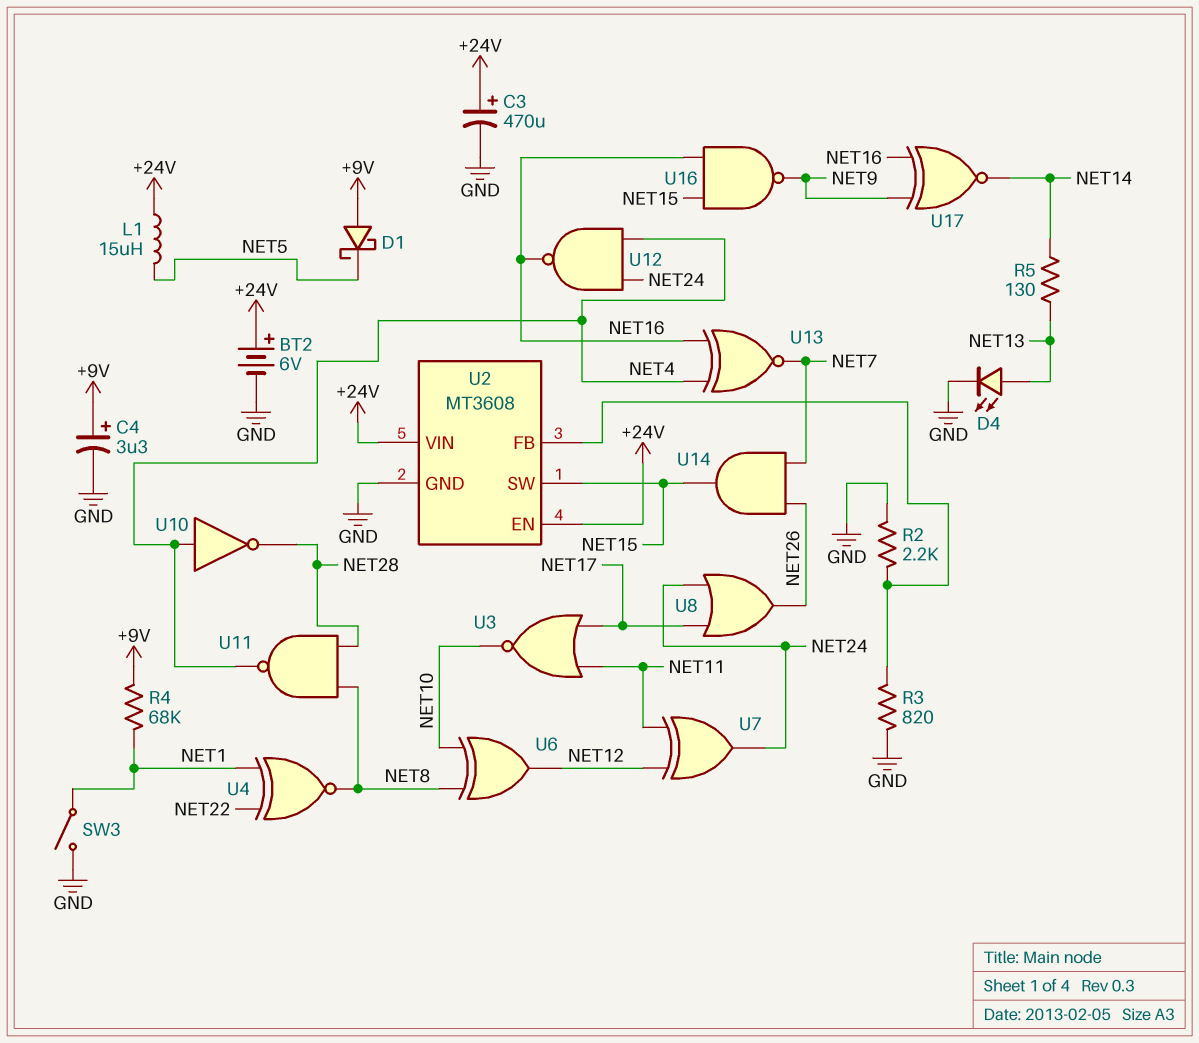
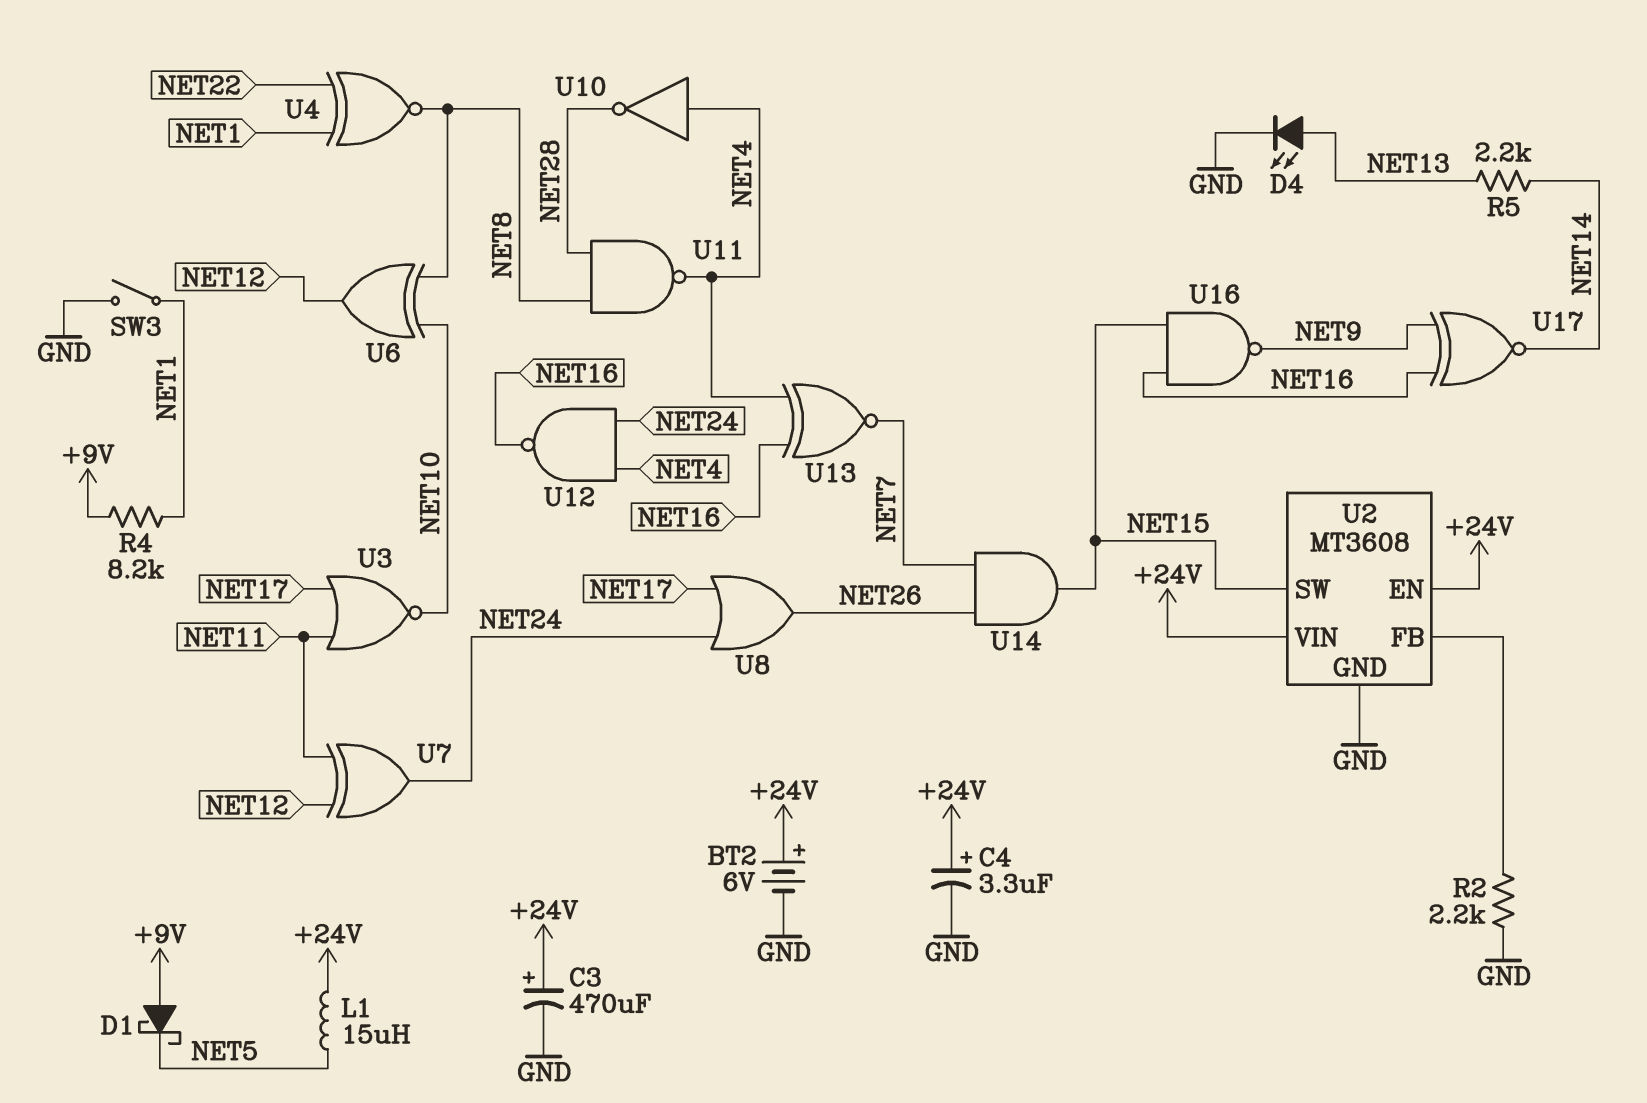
C4: 3.3uF (plus +9V, minus GND) -> 3.3uF (plus +24V, minus GND)
R3: 820 (GND, U2/FB) -> none
R4: 68k (+9V, NET1) -> 8.2k (+9V, NET1)
R5: 130 (NET13, NET14) -> 2.2k (NET13, NET14)

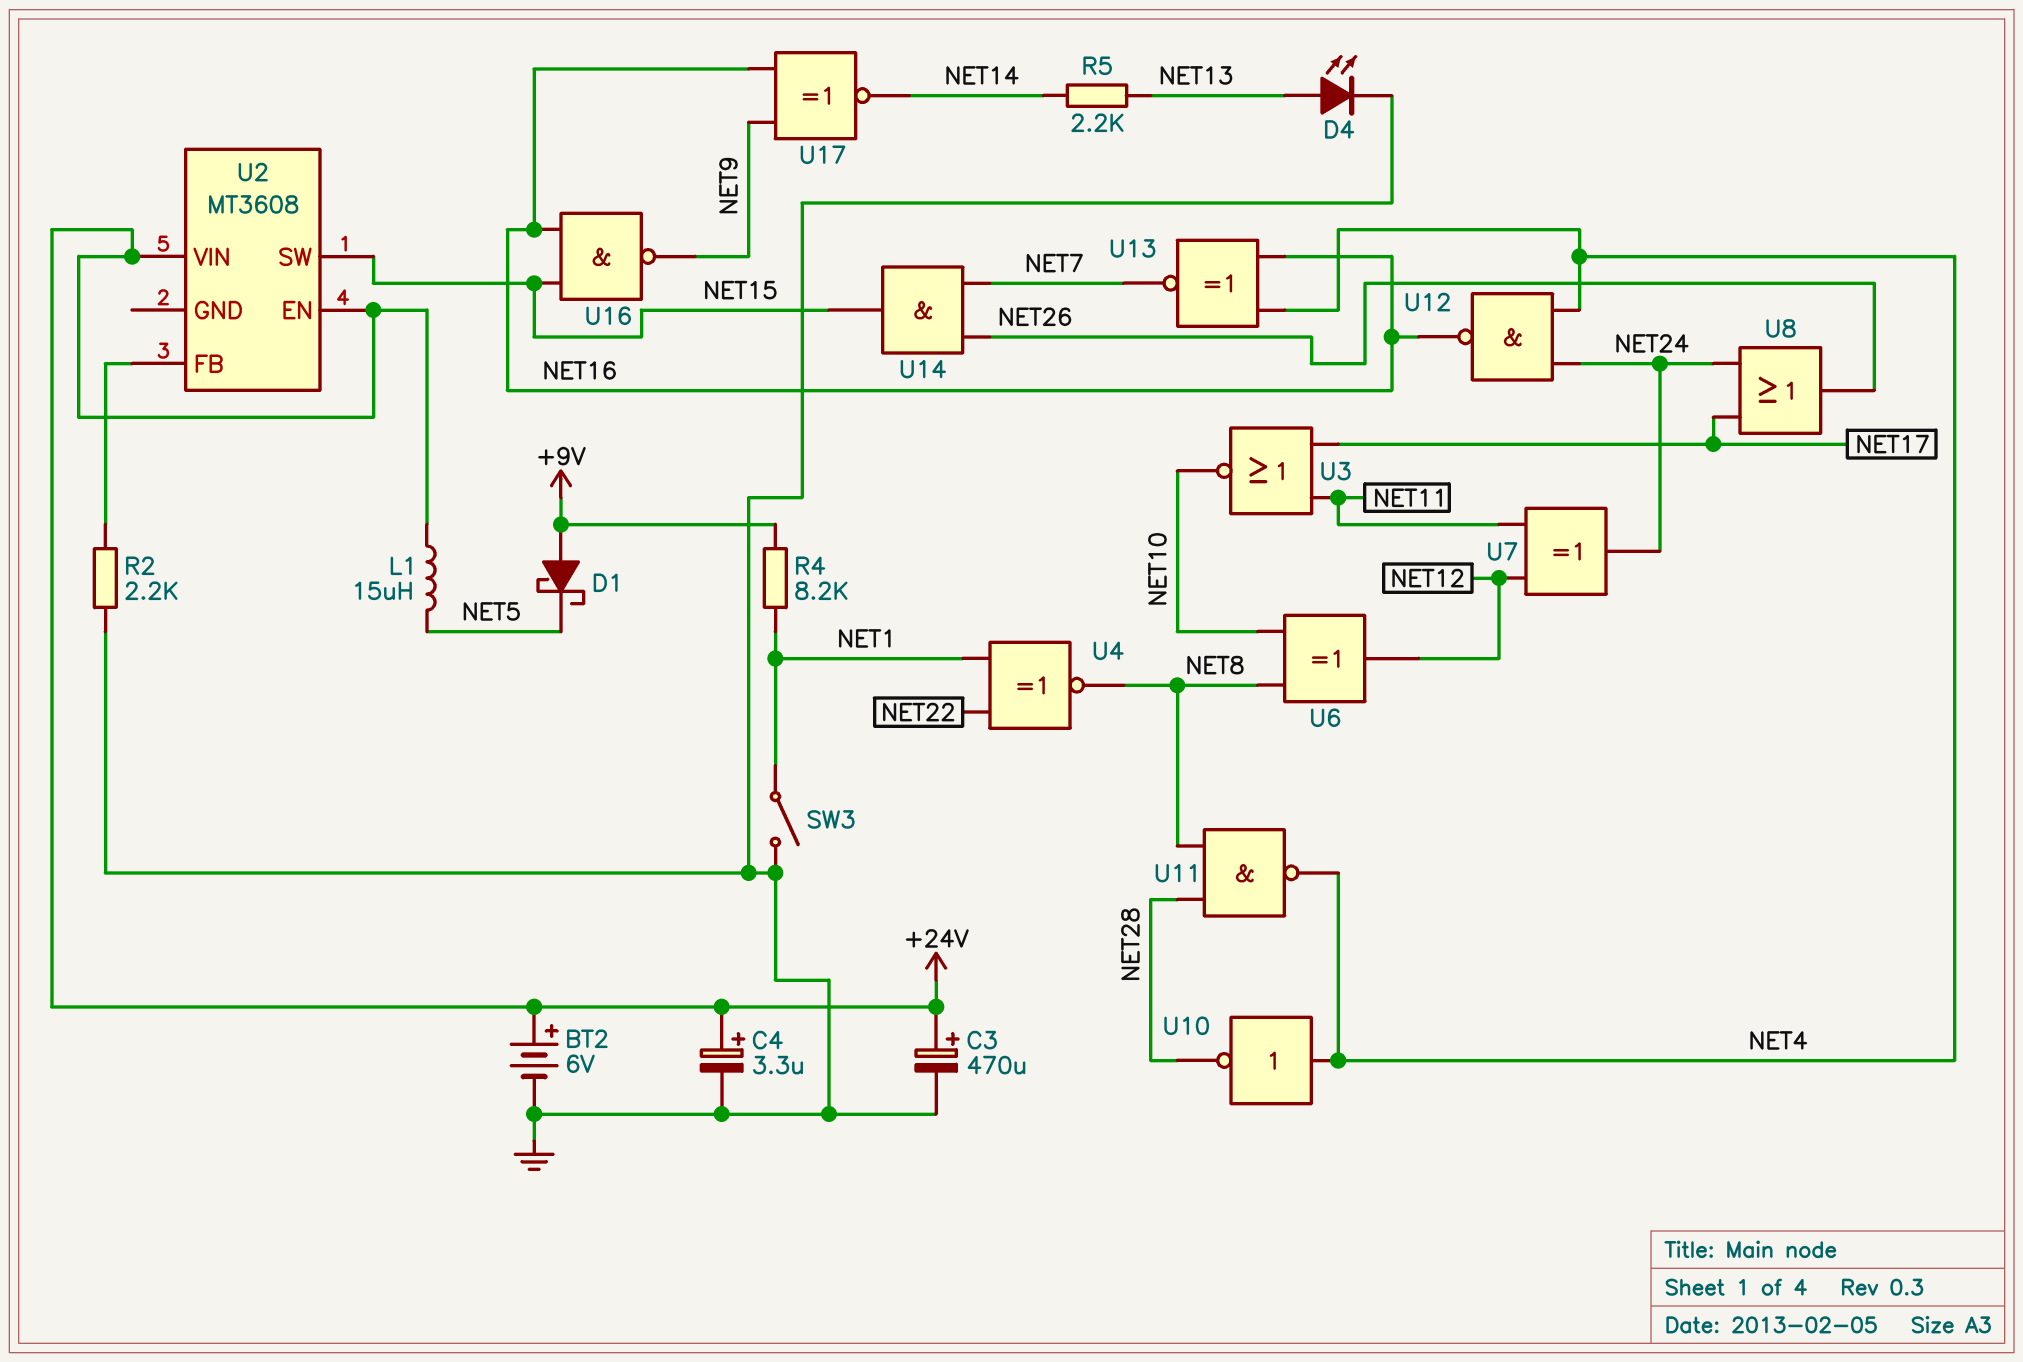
U2 pin GND: GND -> none

